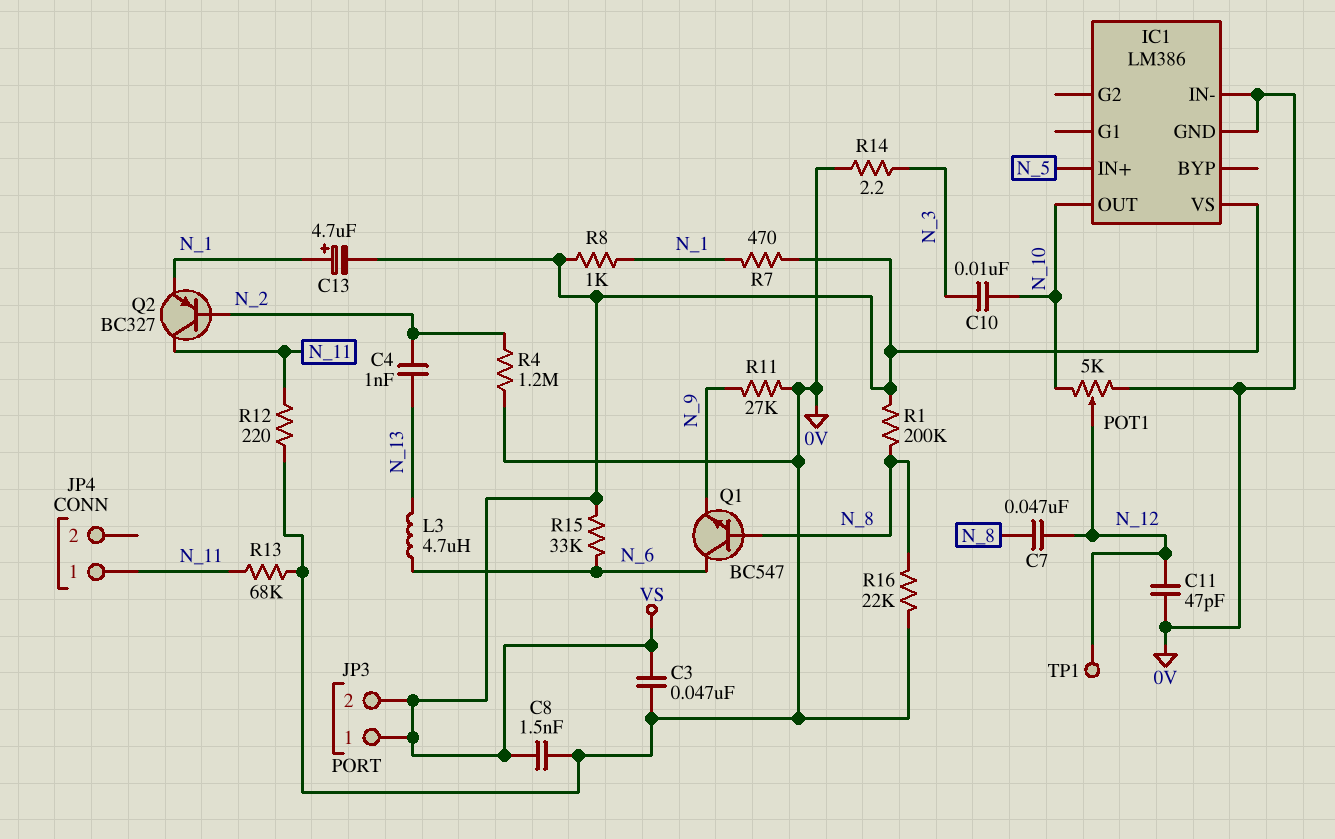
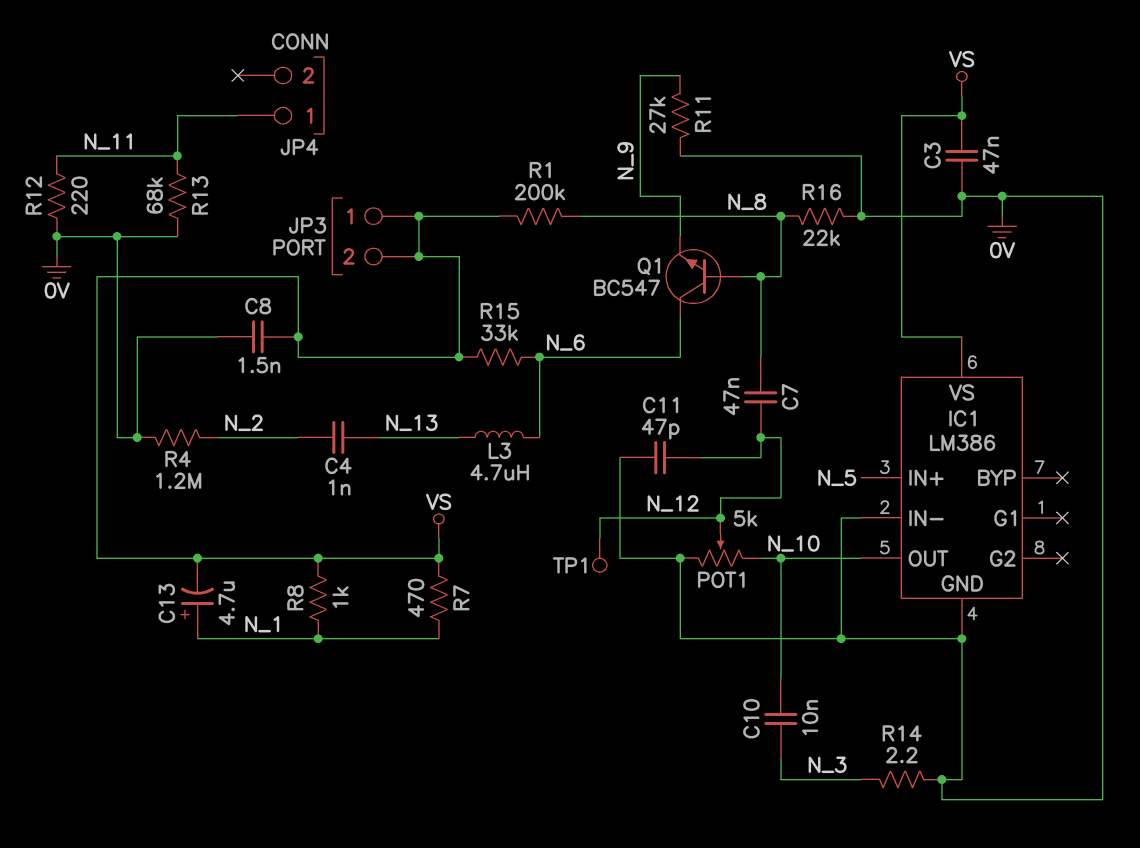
Q2: PNP BC327 (B N_2, C N_11, E N_1) -> none

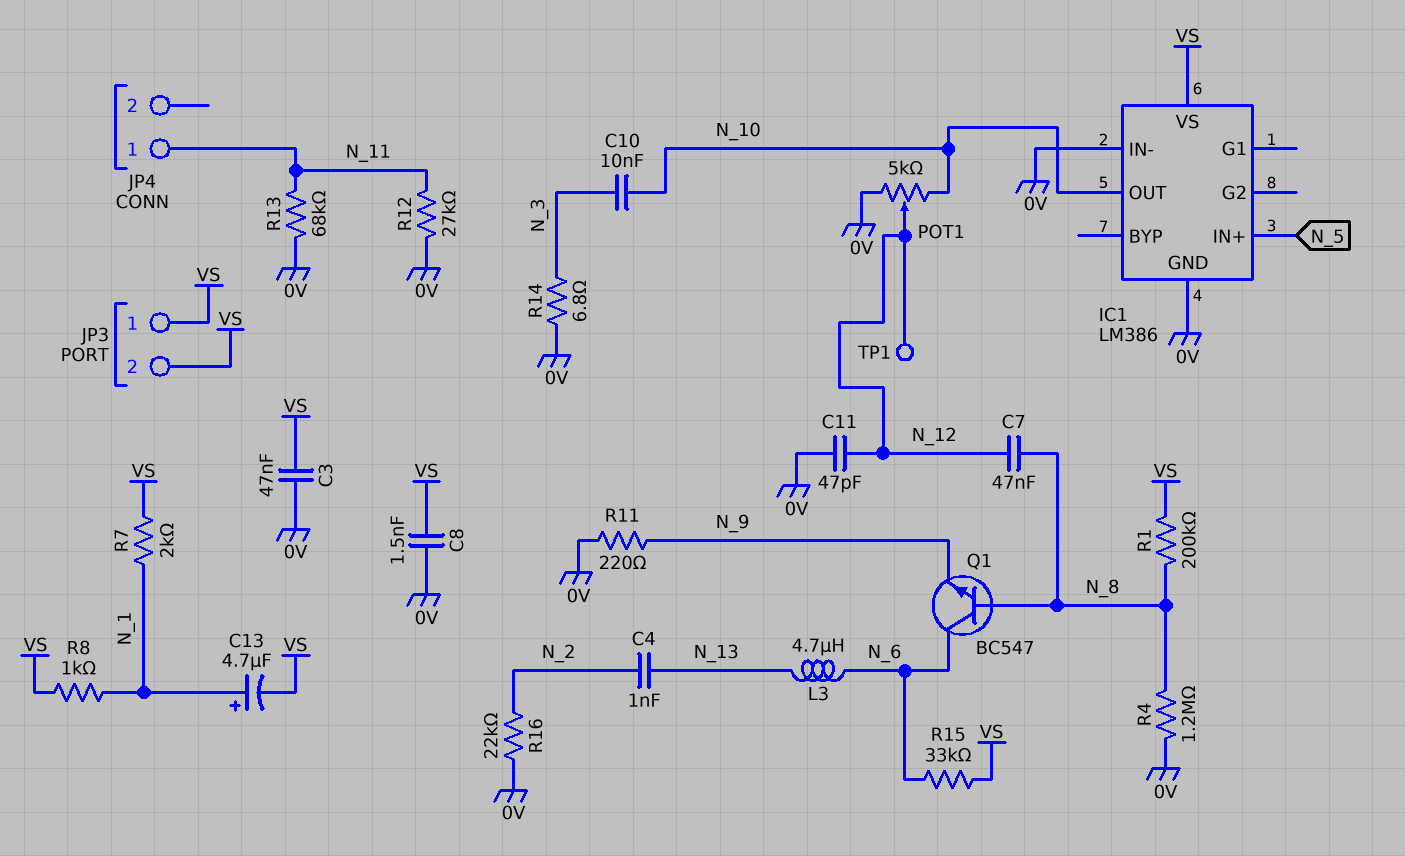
R4: 1.2M (0V, N_2) -> 1.2M (0V, N_8)
R7: 470 (N_1, VS) -> 2k (N_1, VS)
R11: 27k (0V, N_9) -> 220 (0V, N_9)
R12: 220 (0V, N_11) -> 27k (0V, N_11)
R14: 2.2 (0V, N_3) -> 6.8 (0V, N_3)
R16: 22k (0V, N_8) -> 22k (0V, N_2)

